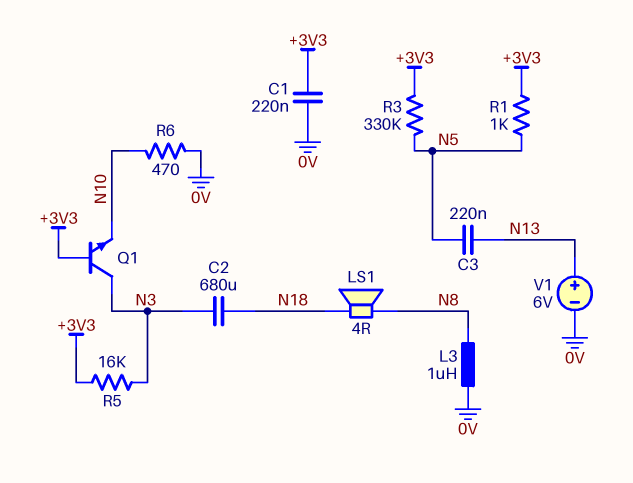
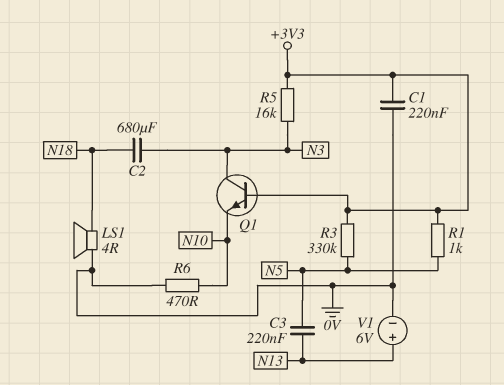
L3: 1uH (0V, N8) -> none
LS1: speaker 4R (N8, N18) -> speaker 4R (0V, N18)

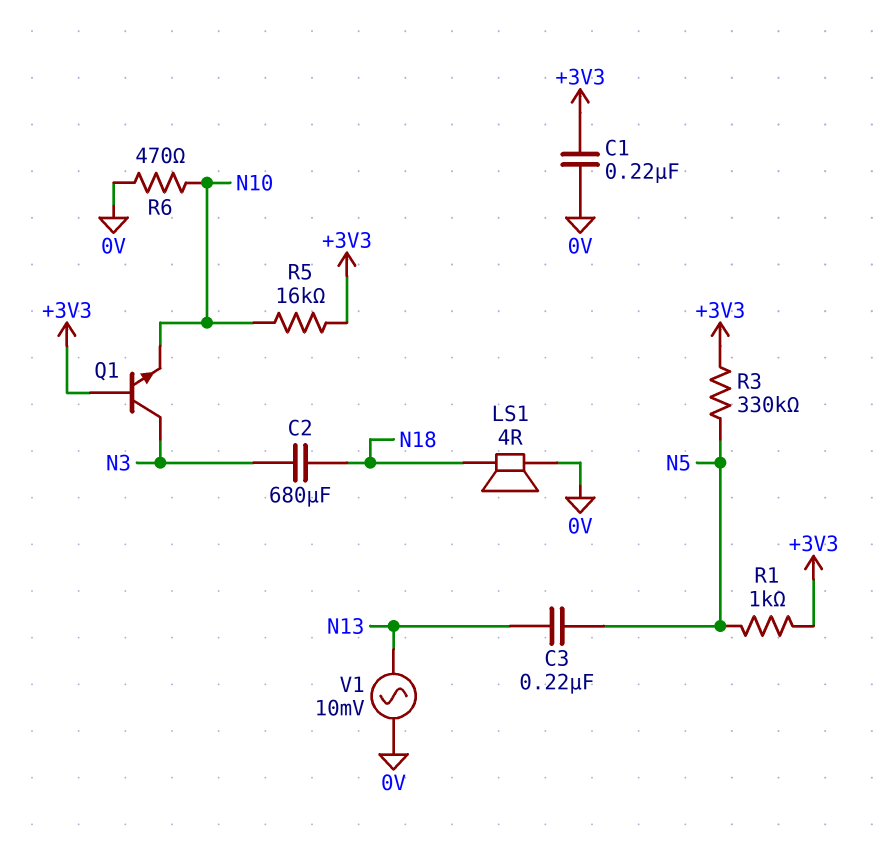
R5: 16k (+3V3, N3) -> 16k (+3V3, N10)
V1: 6V (plus N13, minus 0V) -> AC 10mV (0V, N13)

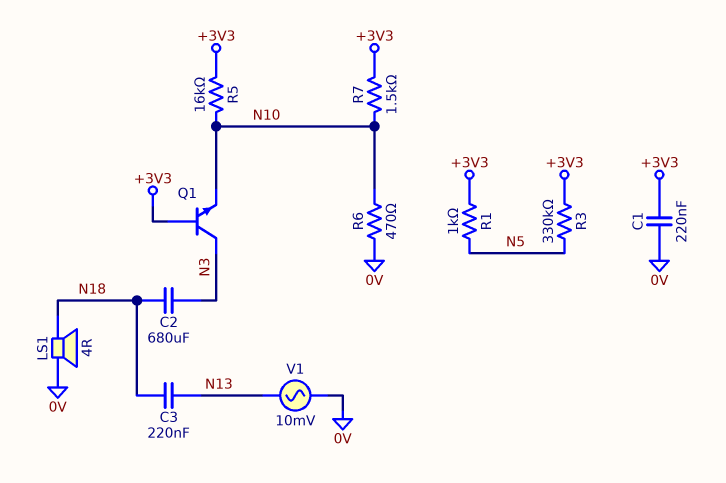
C3: 220nF (N5, N13) -> 220nF (N13, N18)
R7: none -> 1.5k (+3V3, N10)

